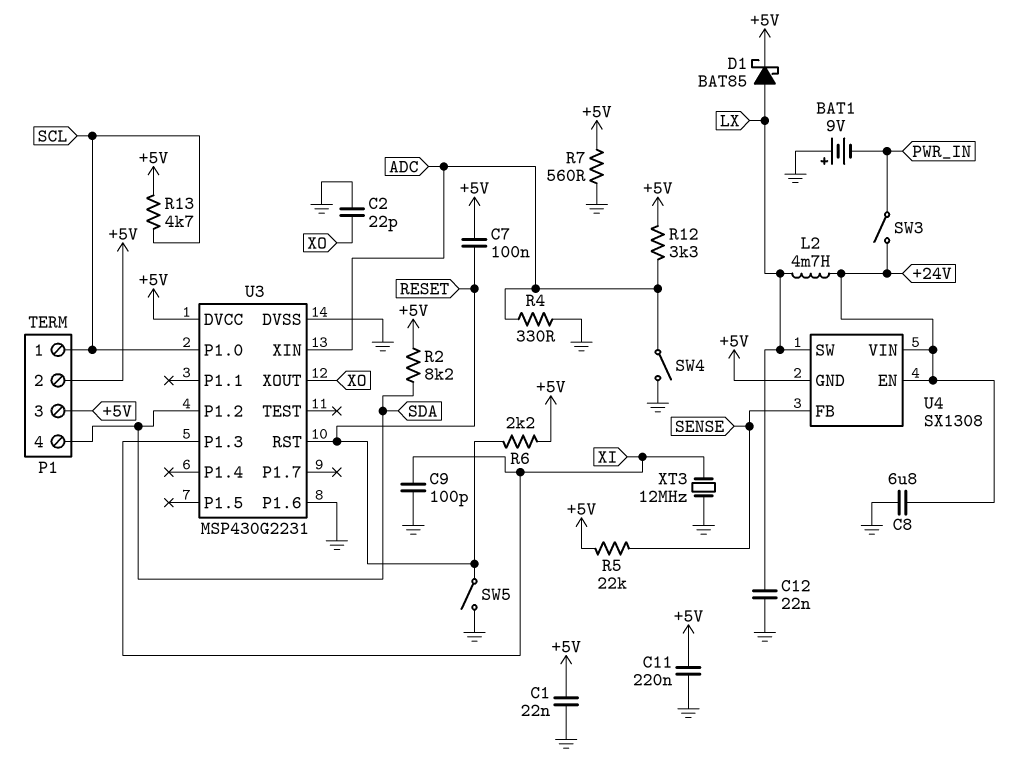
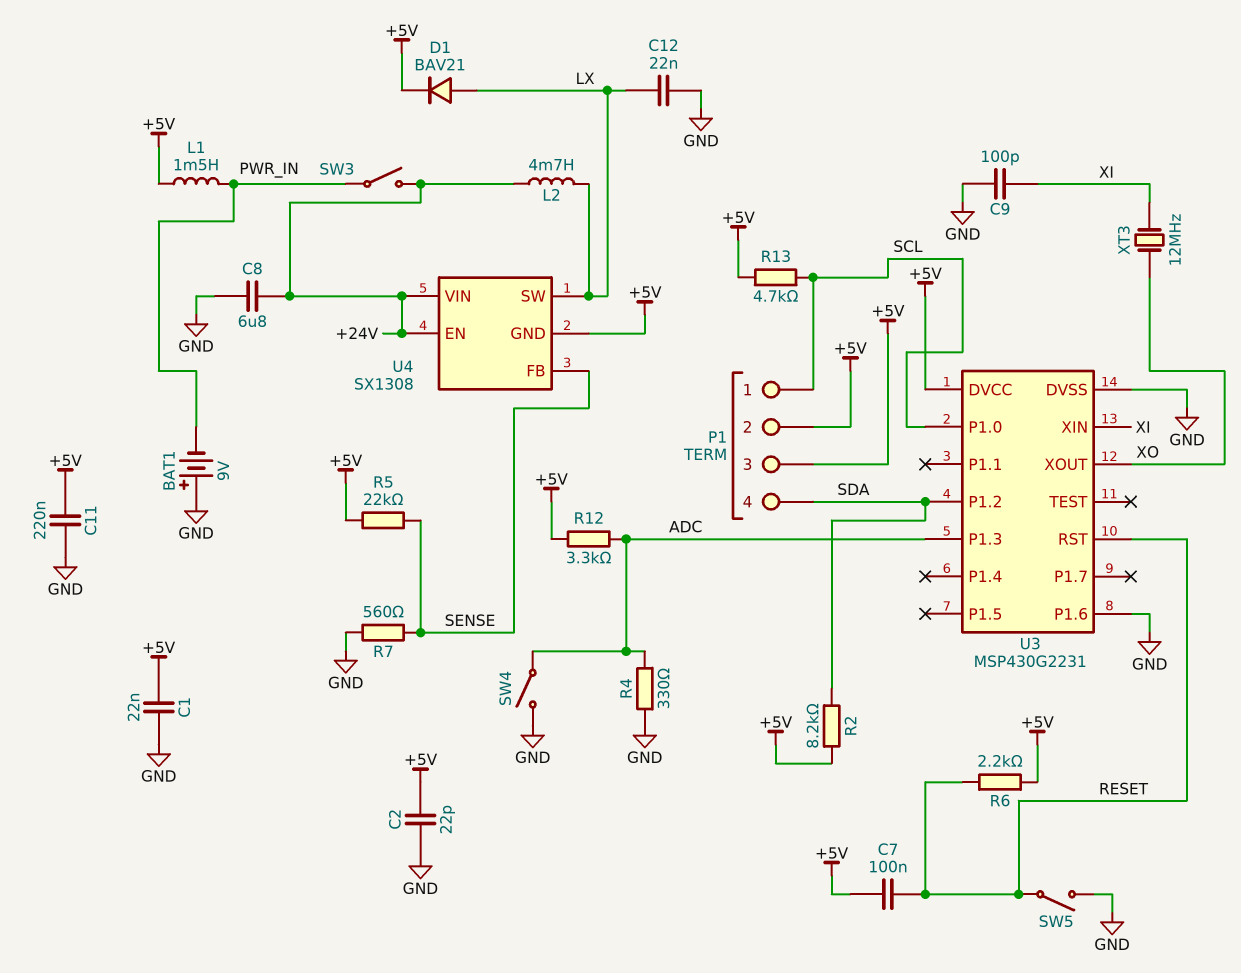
C2: 22pF (GND, XO) -> 22pF (+5V, GND)
D1: schottky BAT85 (A LX, K +5V) -> diode BAV21 (A LX, K +5V)
L1: none -> 1.5mH (+5V, PWR_IN)
R7: 560 (+5V, GND) -> 560 (GND, SENSE)
U3 pin P1.3: XI -> ADC
U3 pin XIN: ADC -> XI
XT3: 12MHz (GND, XI) -> 12MHz (XI, XO)

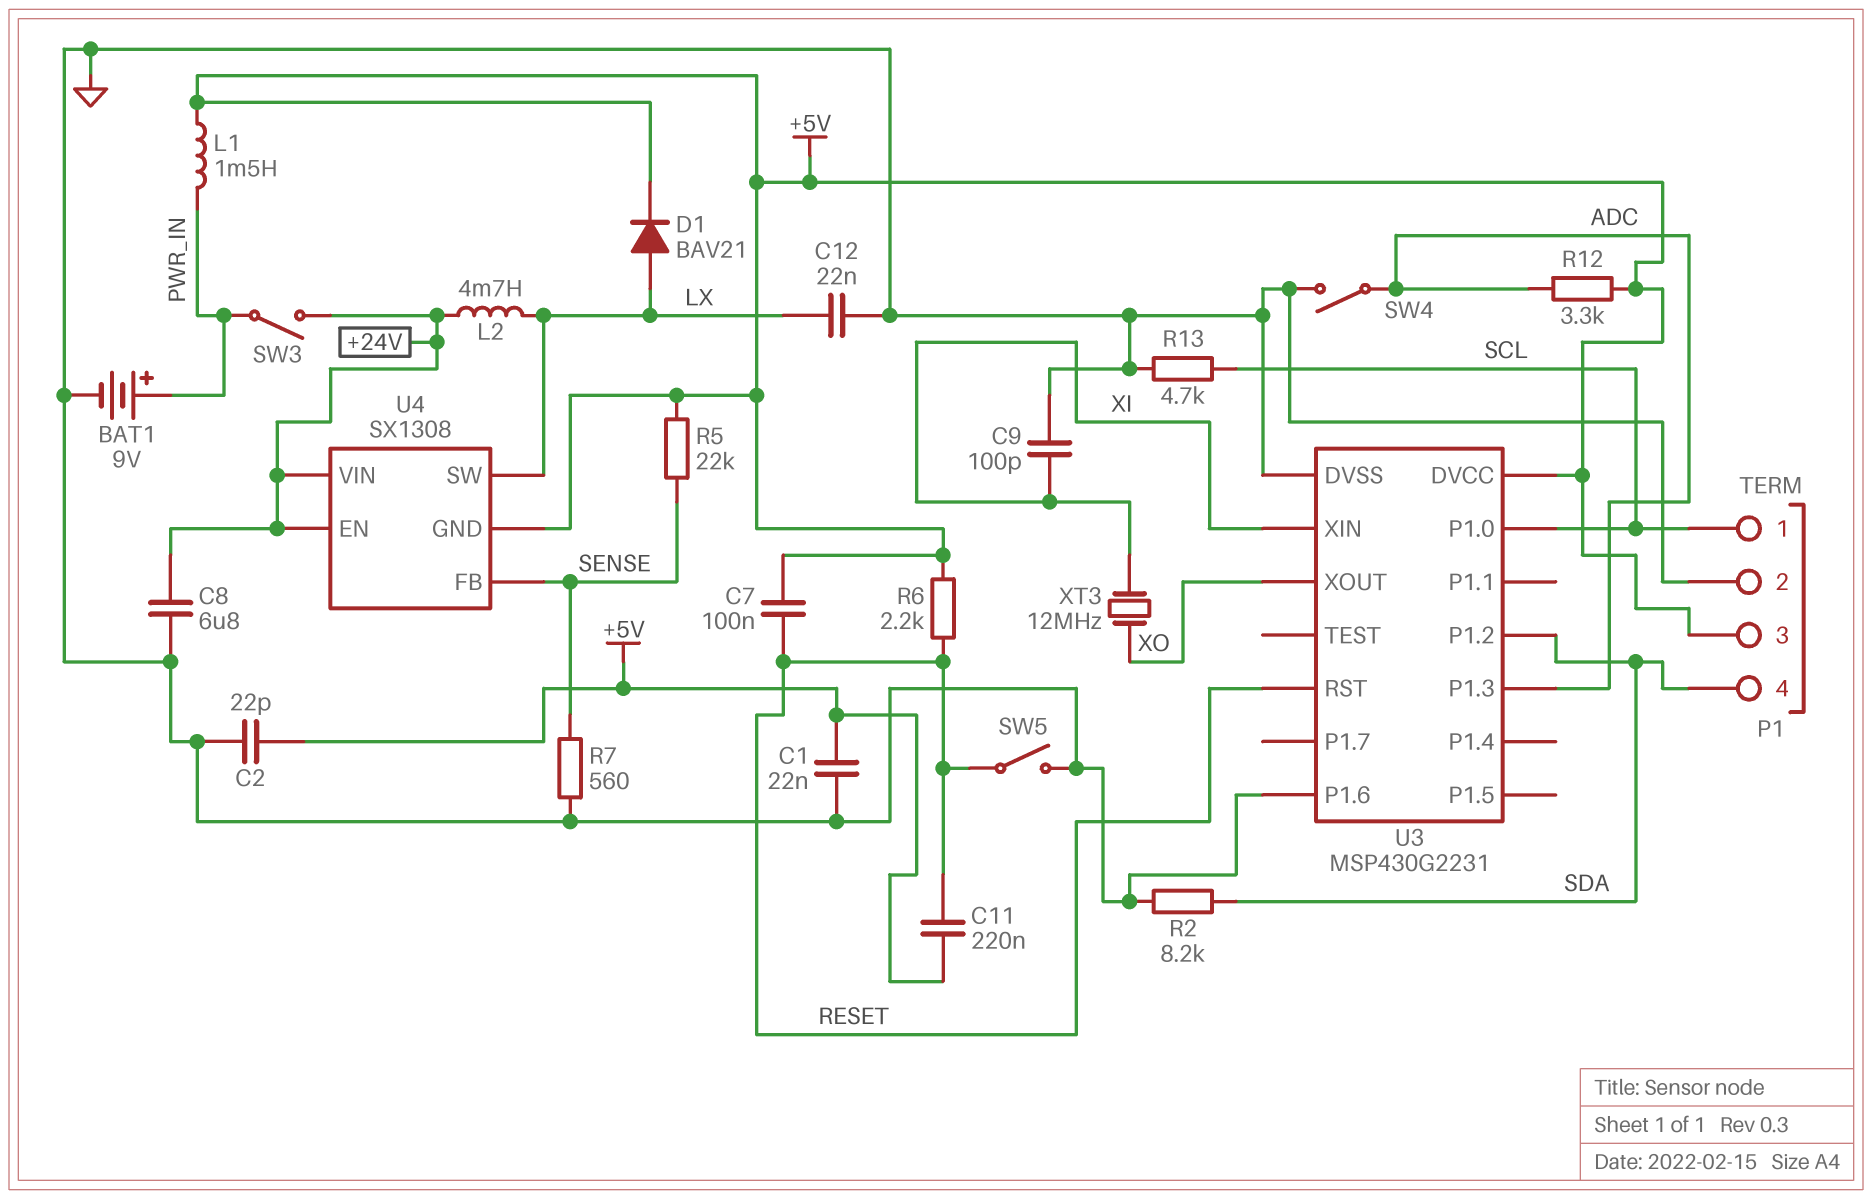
BAT1: 9V (plus GND, minus PWR_IN) -> 9V (plus PWR_IN, minus GND)
C11: 220nF (+5V, GND) -> 220nF (+5V, RESET)
P1 pin 2: +5V -> GND
R2: 8.2k (+5V, SDA) -> 8.2k (GND, SDA)
R4: 330 (ADC, GND) -> none
R13: 4.7k (+5V, SCL) -> 4.7k (GND, SCL)

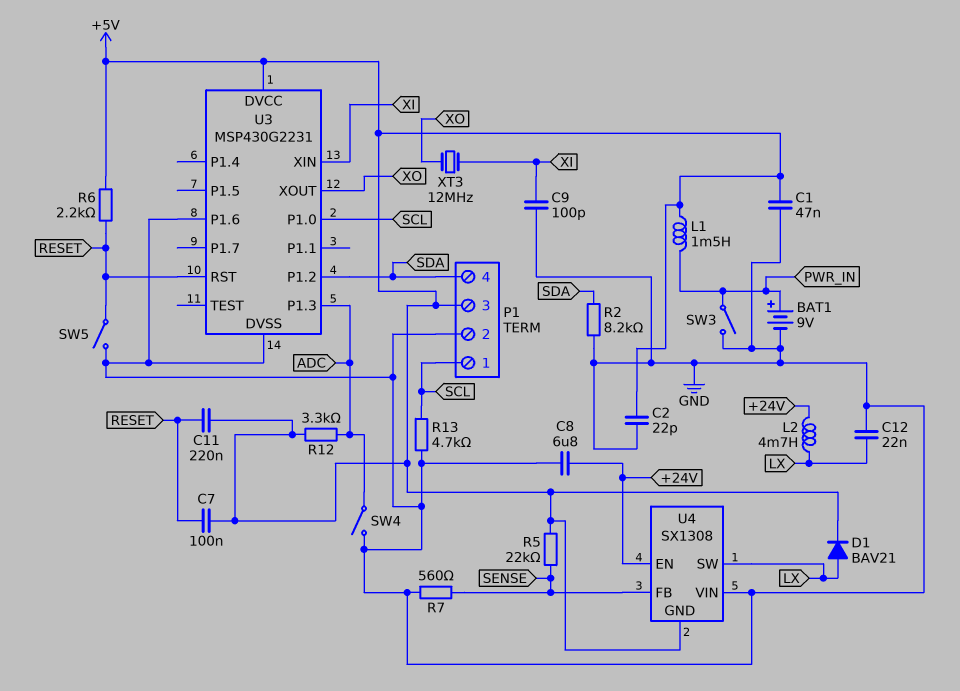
C1: 22nF (+5V, GND) -> 47nF (+5V, GND)
SW3: switch (+24V, PWR_IN) -> switch (GND, PWR_IN)
U4 pin VIN: +24V -> GND

